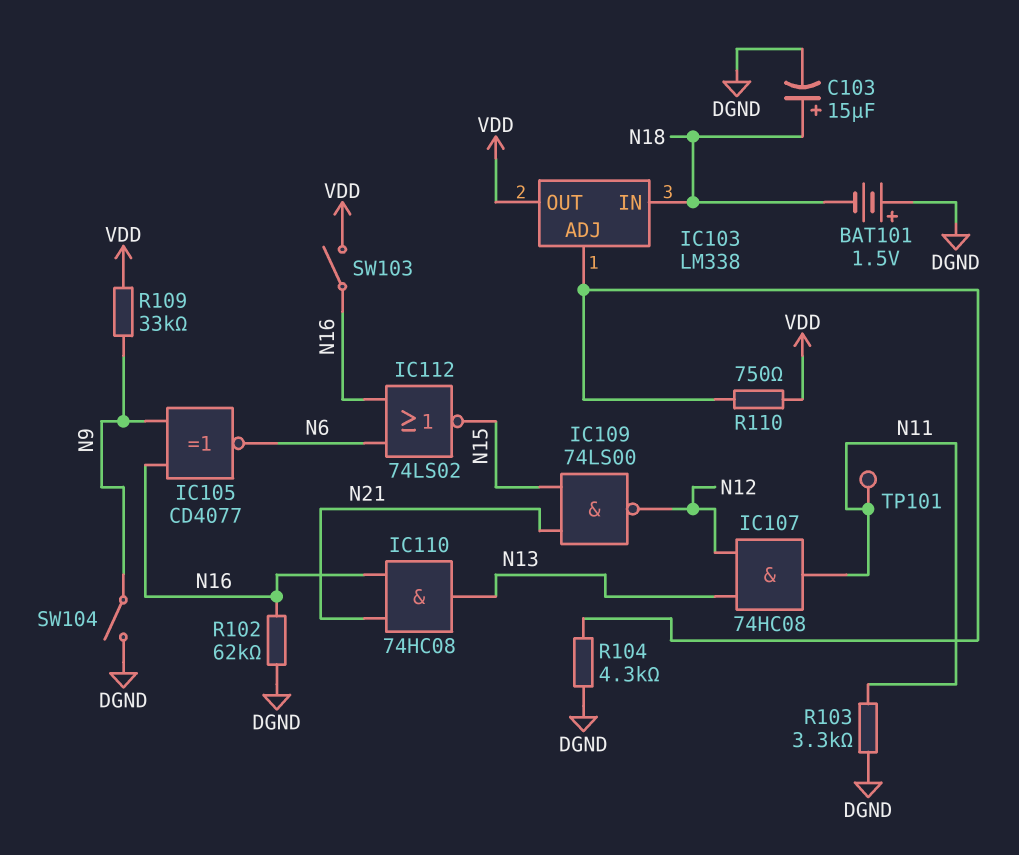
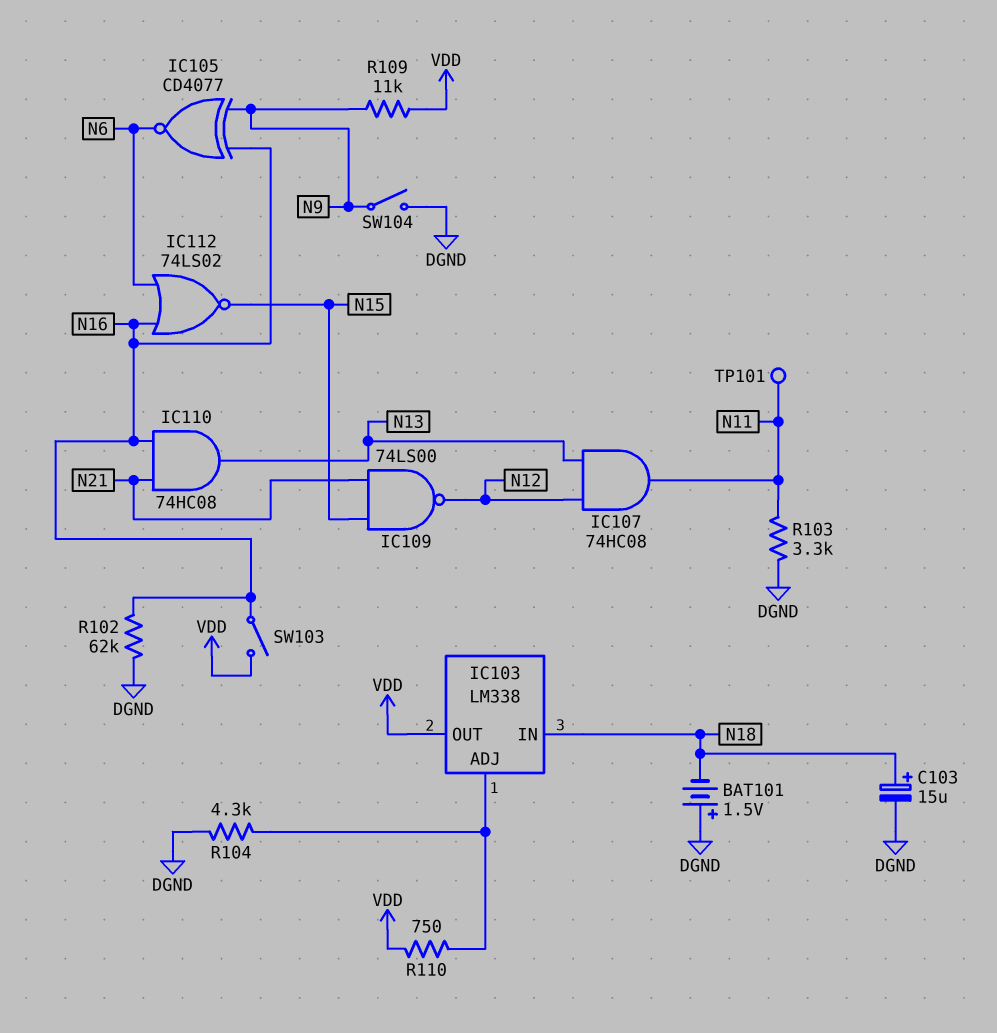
R109: 33k (N9, VDD) -> 11k (N9, VDD)

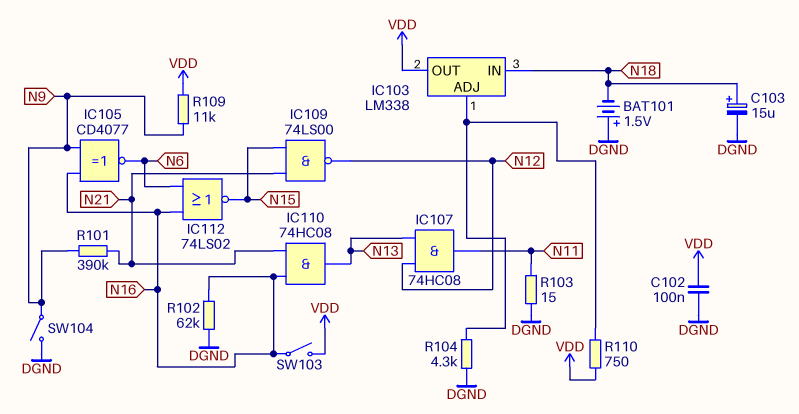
C102: none -> 100nF (DGND, VDD)
R101: none -> 390k (N9, N21)
R103: 3.3k (DGND, N11) -> 15 (DGND, N11)
TP101: test point (N11) -> none

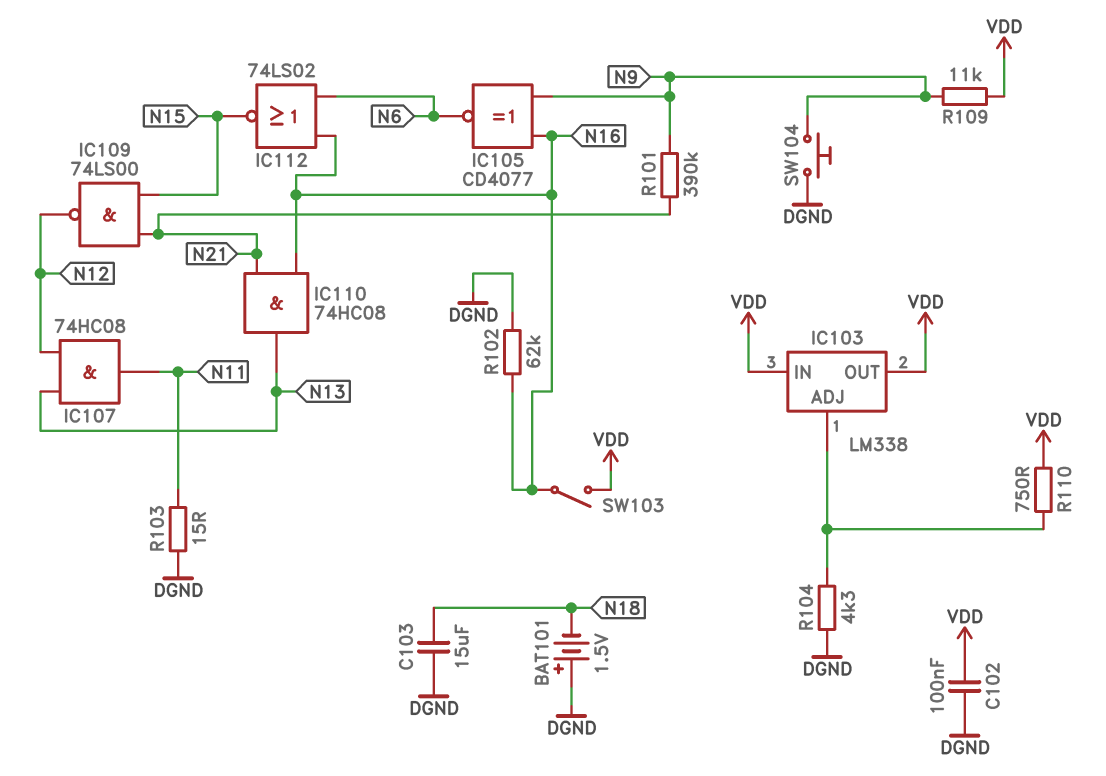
C103: 15uF (plus N18, minus DGND) -> 15uF (DGND, N18)
IC103 pin IN: N18 -> VDD
SW104: switch (DGND, N9) -> button (DGND, N9)

